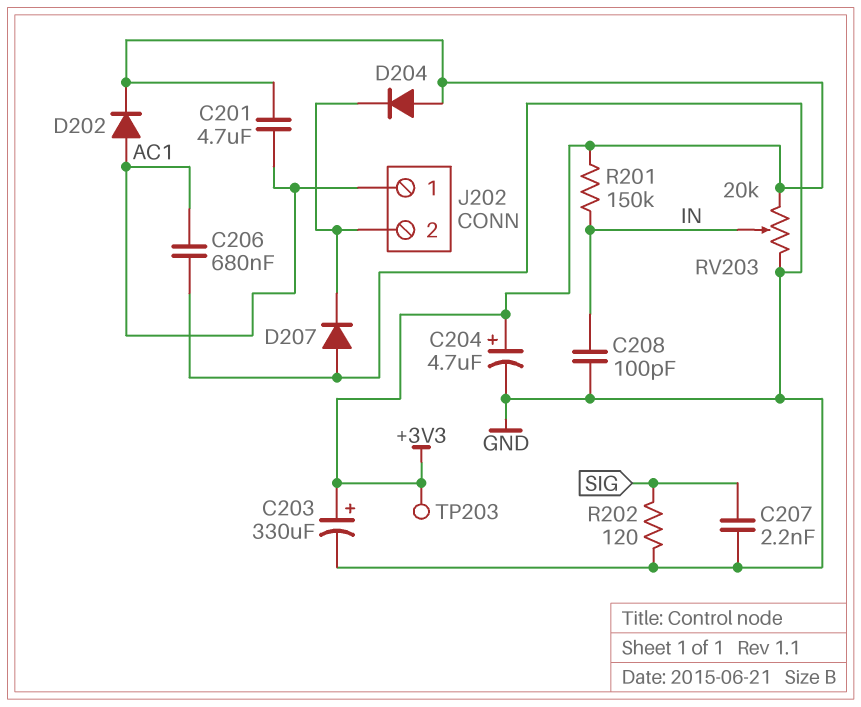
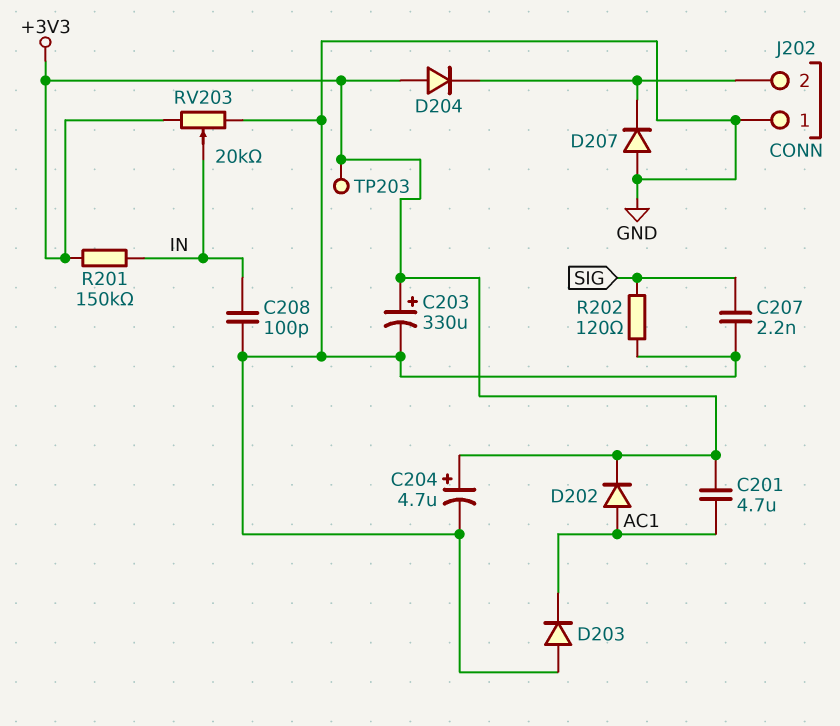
C206: 680nF (AC1, GND) -> none
D203: none -> diode (A GND, K AC1)
J202 pin 1: AC1 -> GND

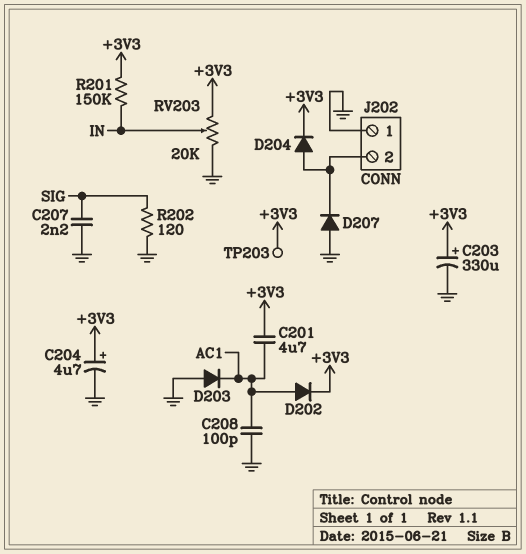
C208: 100pF (GND, IN) -> 100pF (AC1, GND)
D204: diode (A +3V3, K J202/2) -> diode (A J202/2, K +3V3)

